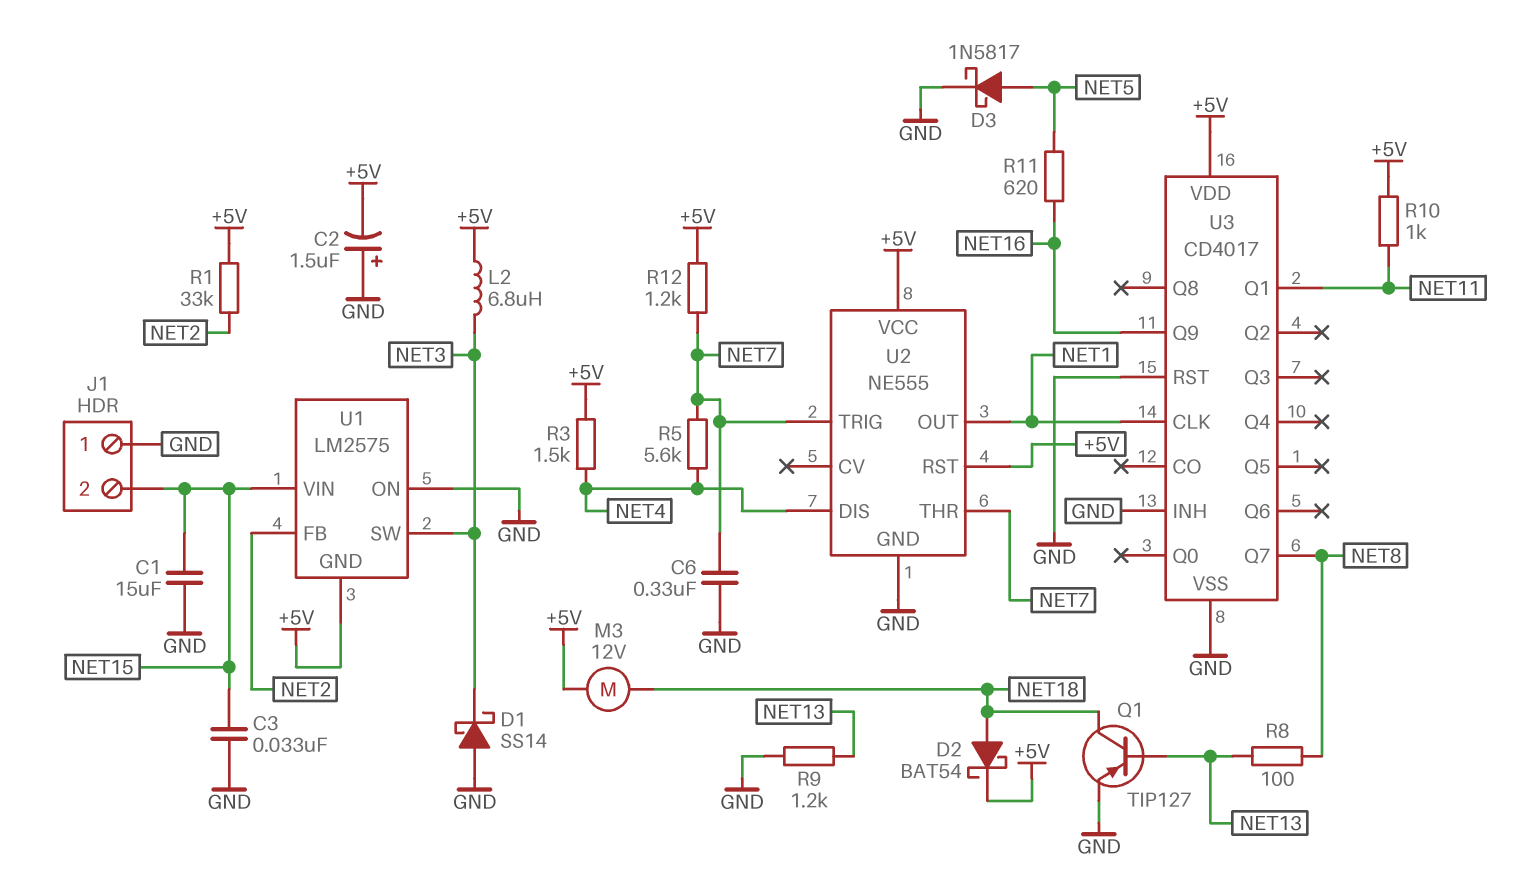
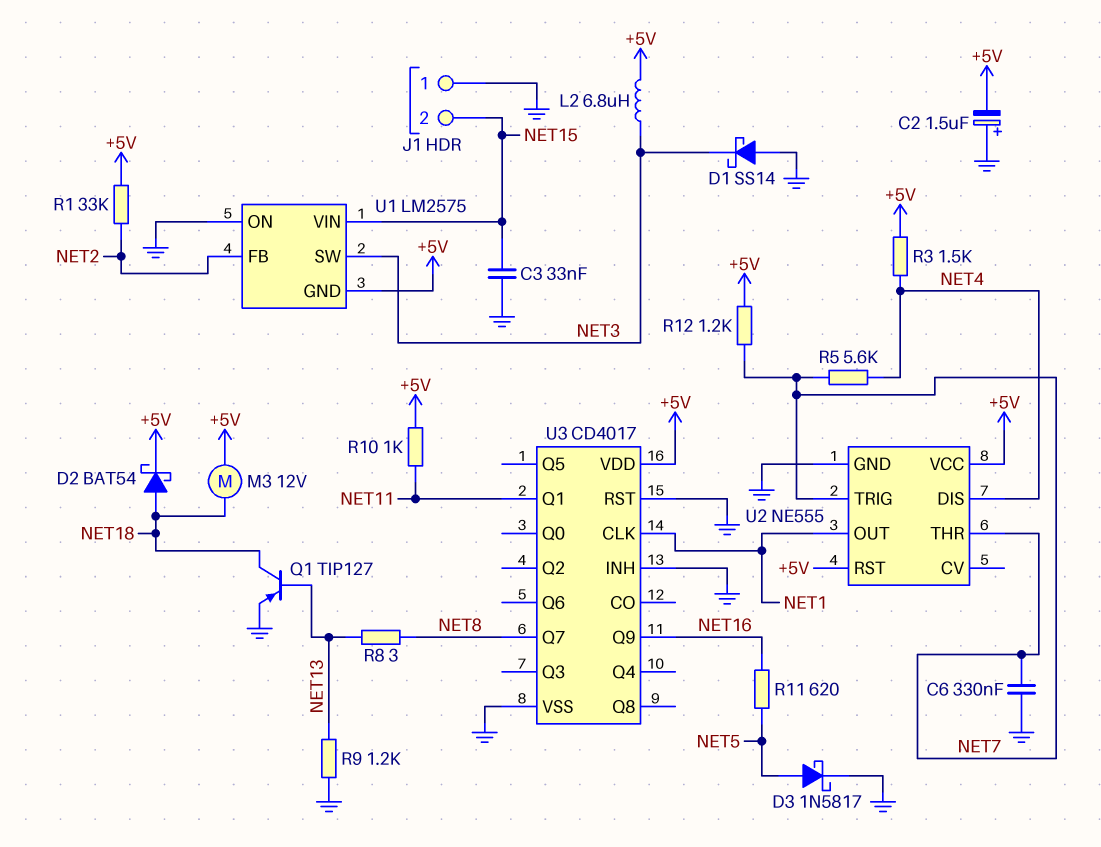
C1: 15uF (GND, NET15) -> none
R8: 100 (NET8, NET13) -> 3 (NET8, NET13)

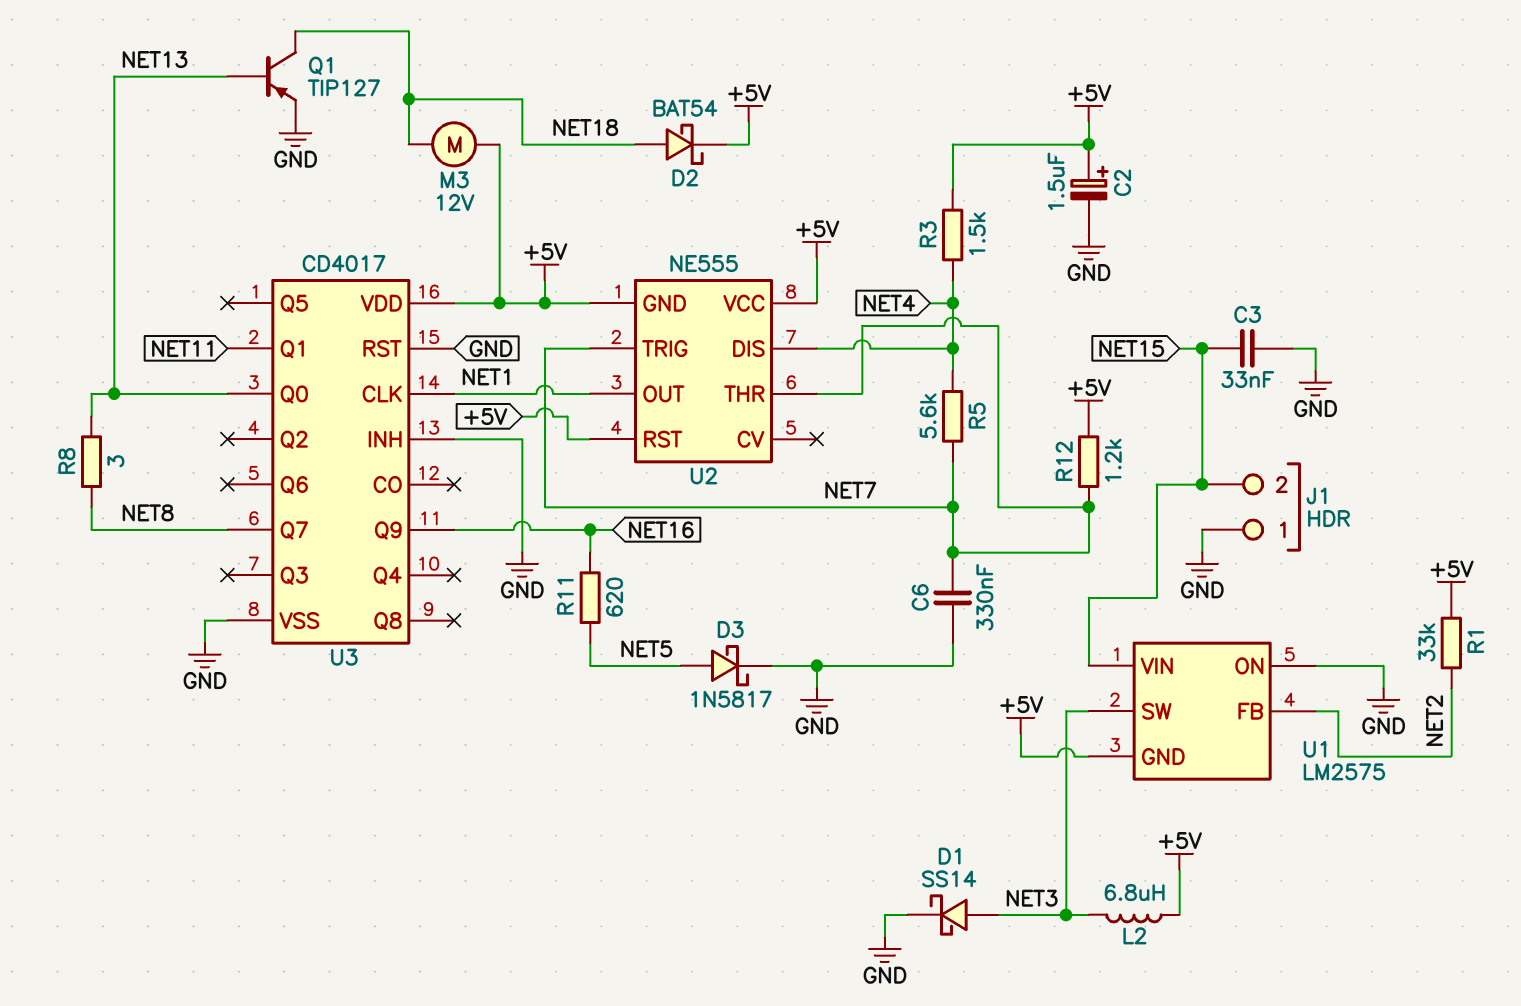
C2: 1.5uF (plus GND, minus +5V) -> 1.5uF (plus +5V, minus GND)
D1: schottky SS14 (A GND, K NET3) -> schottky SS14 (A NET3, K GND)
R9: 1.2k (GND, NET13) -> none
R10: 1k (+5V, NET11) -> none
U2 pin GND: GND -> +5V
U3 pin Q0: none -> NET13

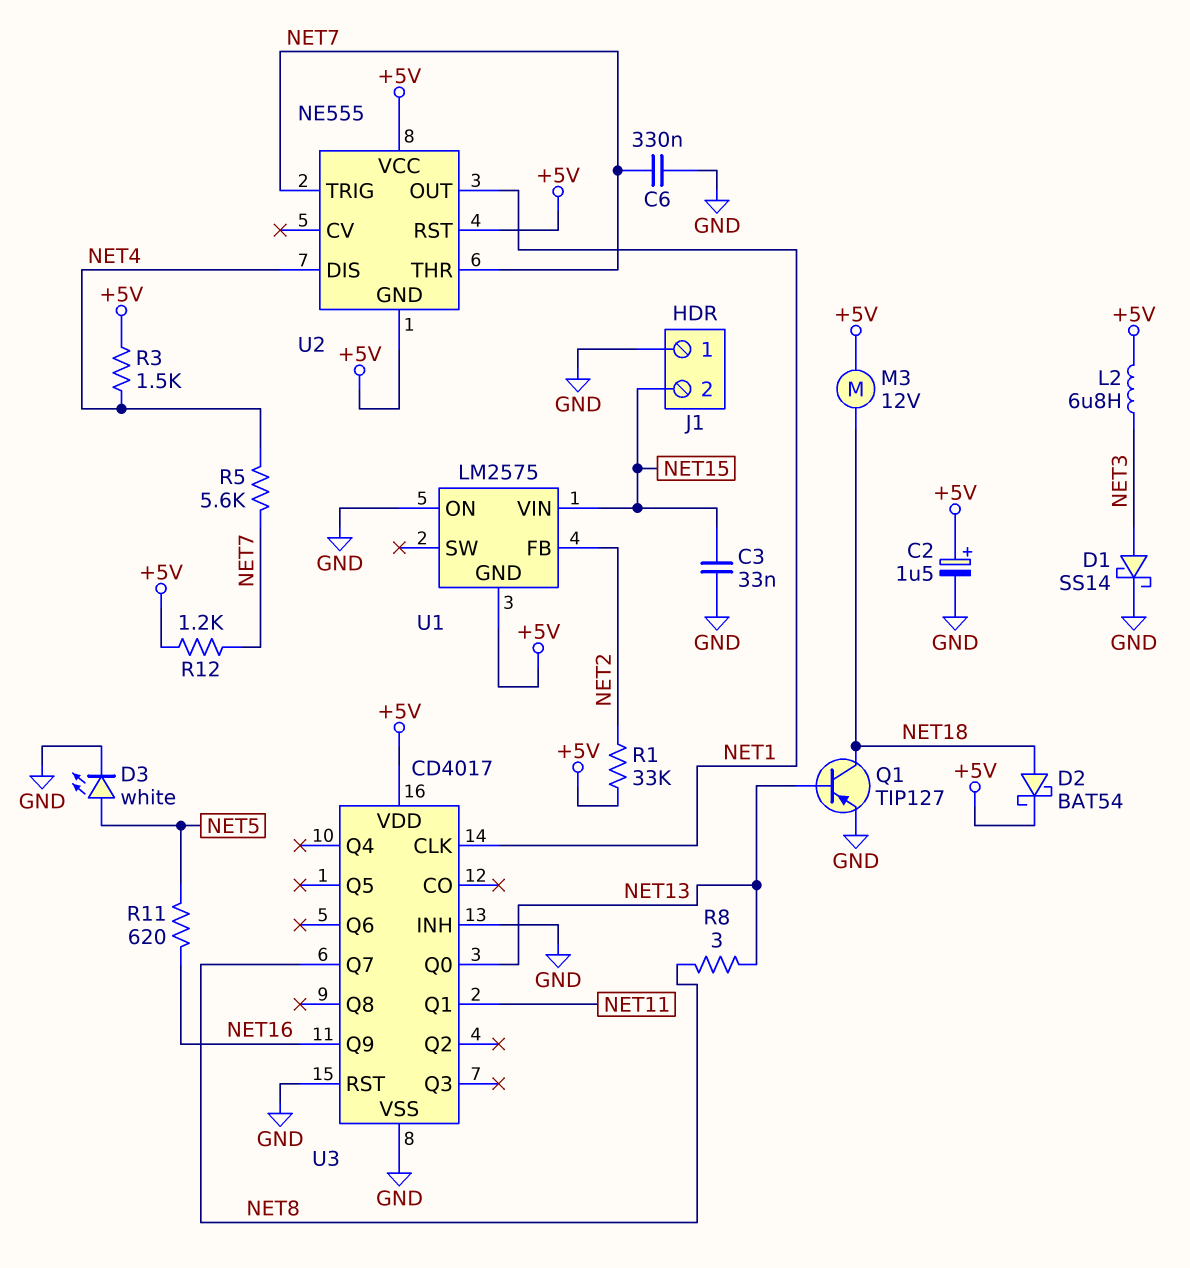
D3: schottky 1N5817 (A NET5, K GND) -> LED white (A NET5, K GND)
U1 pin SW: NET3 -> none

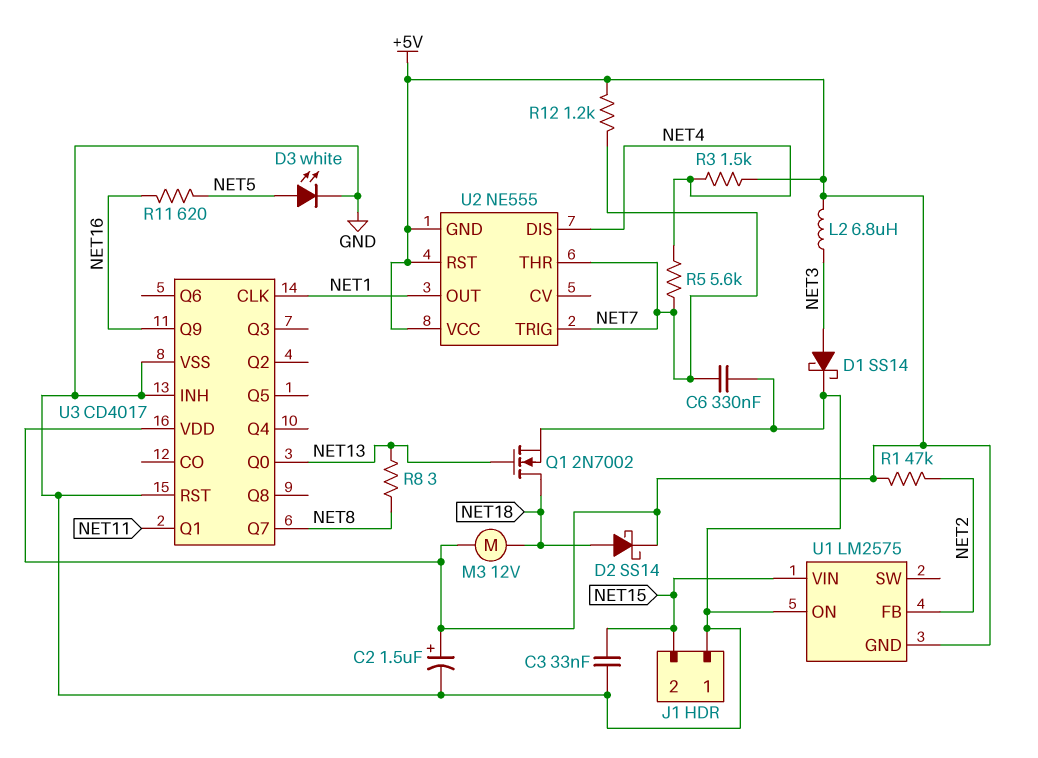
D2: schottky BAT54 (A NET18, K +5V) -> schottky SS14 (A NET18, K +5V)
Q1: PNP TIP127 (B NET13, C NET18, E GND) -> NMOS 2N7002 (G NET13, D NET18, S GND)
R1: 33k (+5V, NET2) -> 47k (+5V, NET2)

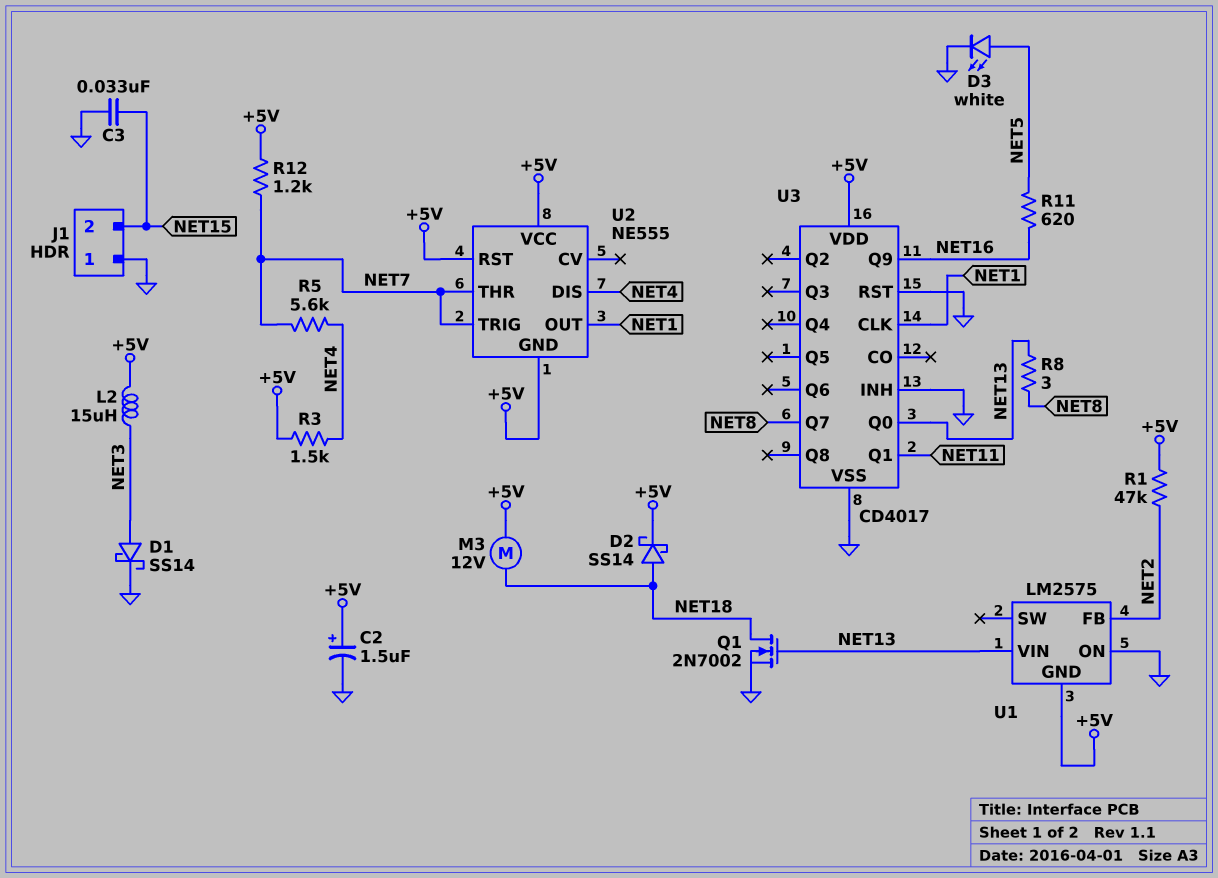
C6: 330nF (GND, NET7) -> none
L2: 6.8uH (+5V, NET3) -> 15uH (+5V, NET3)
U1 pin VIN: NET15 -> NET13

